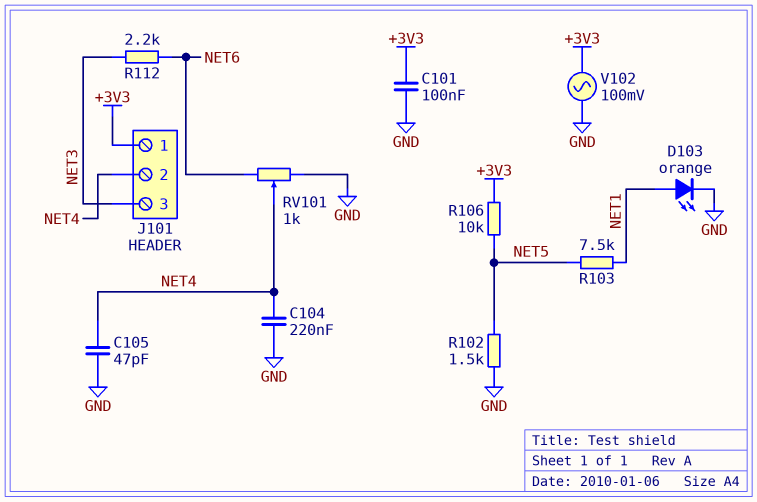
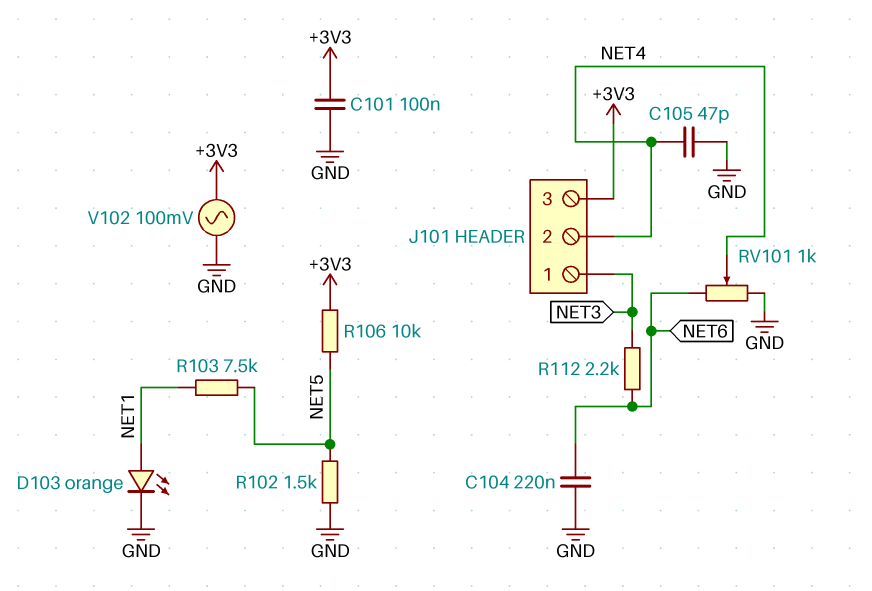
C104: 220nF (GND, NET4) -> 220nF (GND, NET6)
J101 pin 1: +3V3 -> NET3
J101 pin 3: NET3 -> +3V3

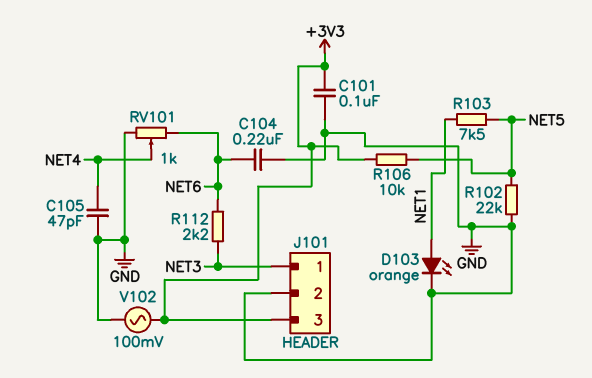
J101 pin 2: NET4 -> GND
R102: 1.5k (GND, NET5) -> 22k (GND, NET5)

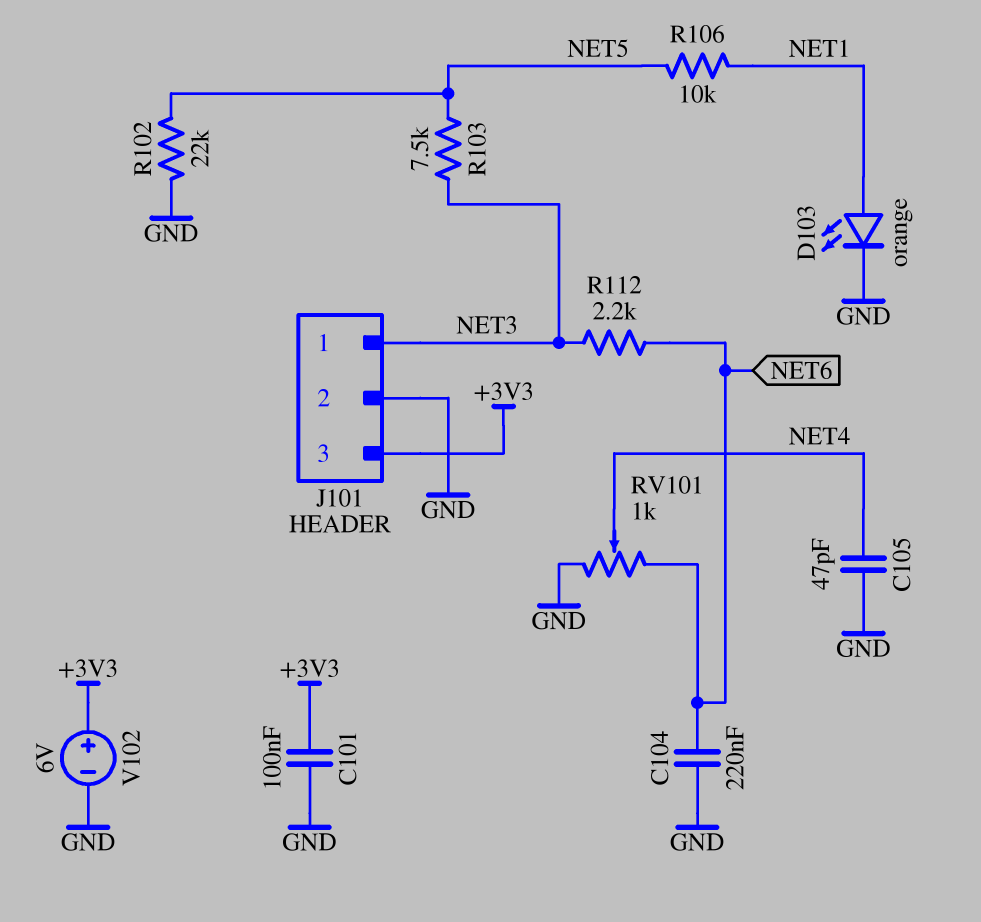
R103: 7.5k (NET1, NET5) -> 7.5k (NET3, NET5)
R106: 10k (+3V3, NET5) -> 10k (NET1, NET5)
V102: AC 100mV (+3V3, GND) -> 6V (plus +3V3, minus GND)

